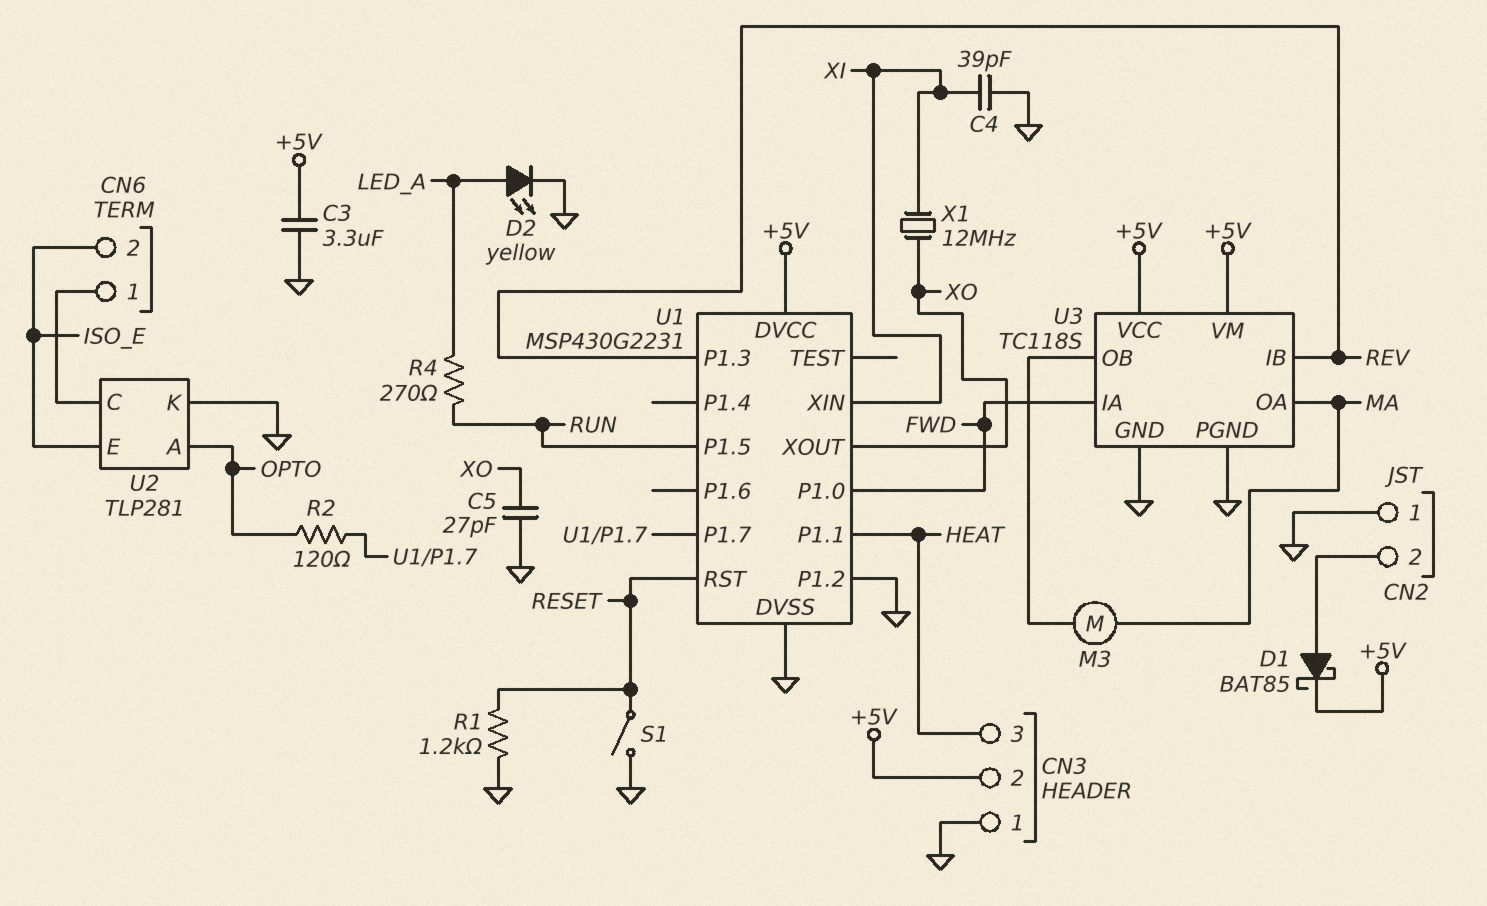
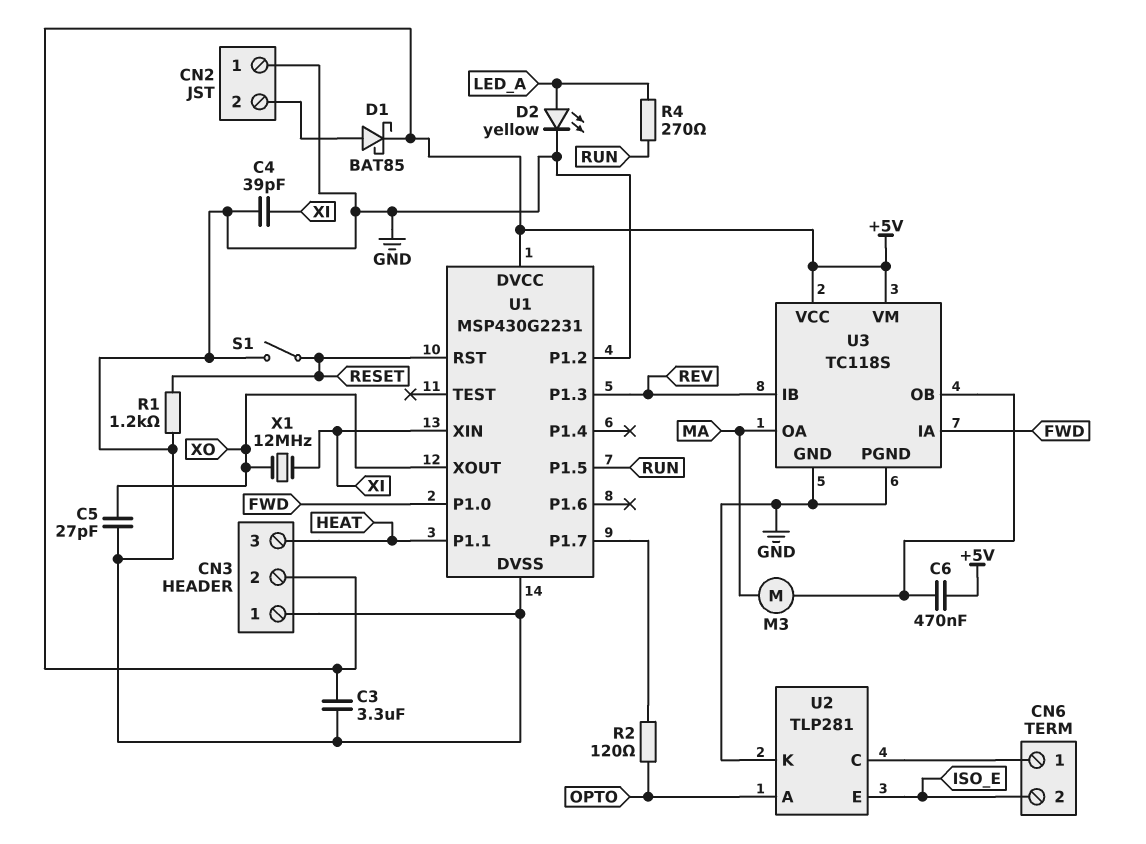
C6: none -> 470nF (+5V, U3/OB)

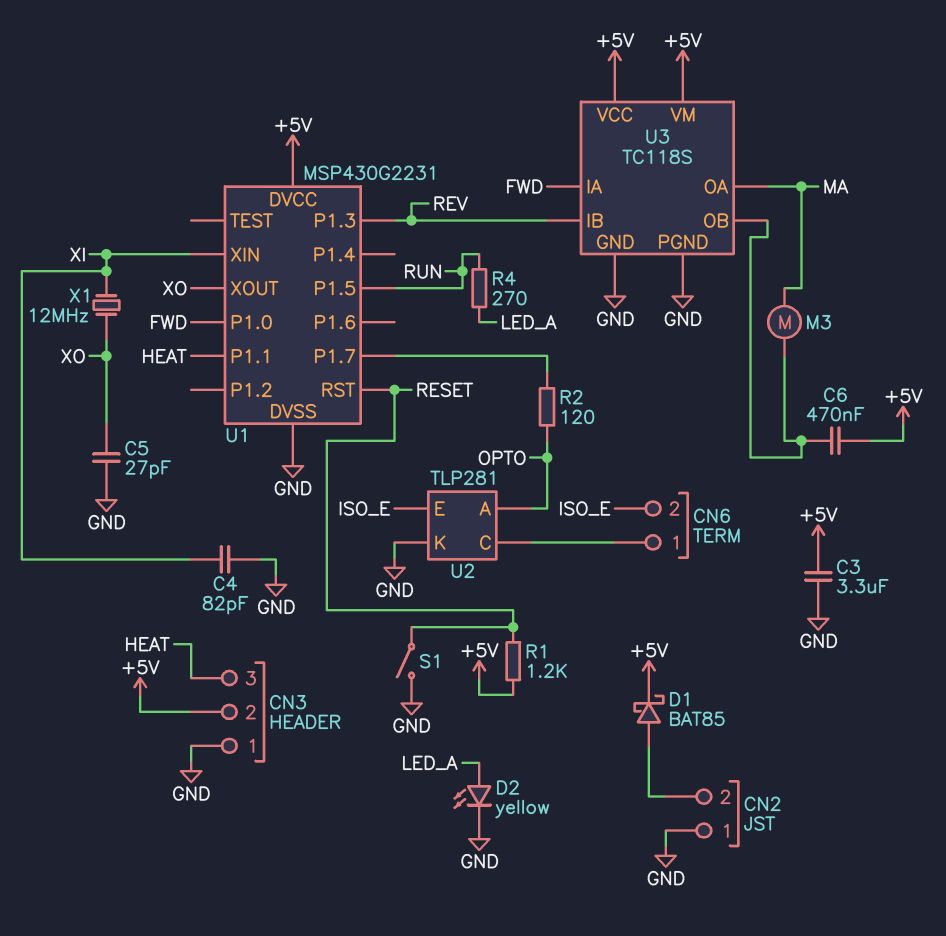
C4: 39pF (GND, XI) -> 82pF (GND, XI)
R1: 1.2k (GND, RESET) -> 1.2k (+5V, RESET)
U1 pin P1.2: GND -> none

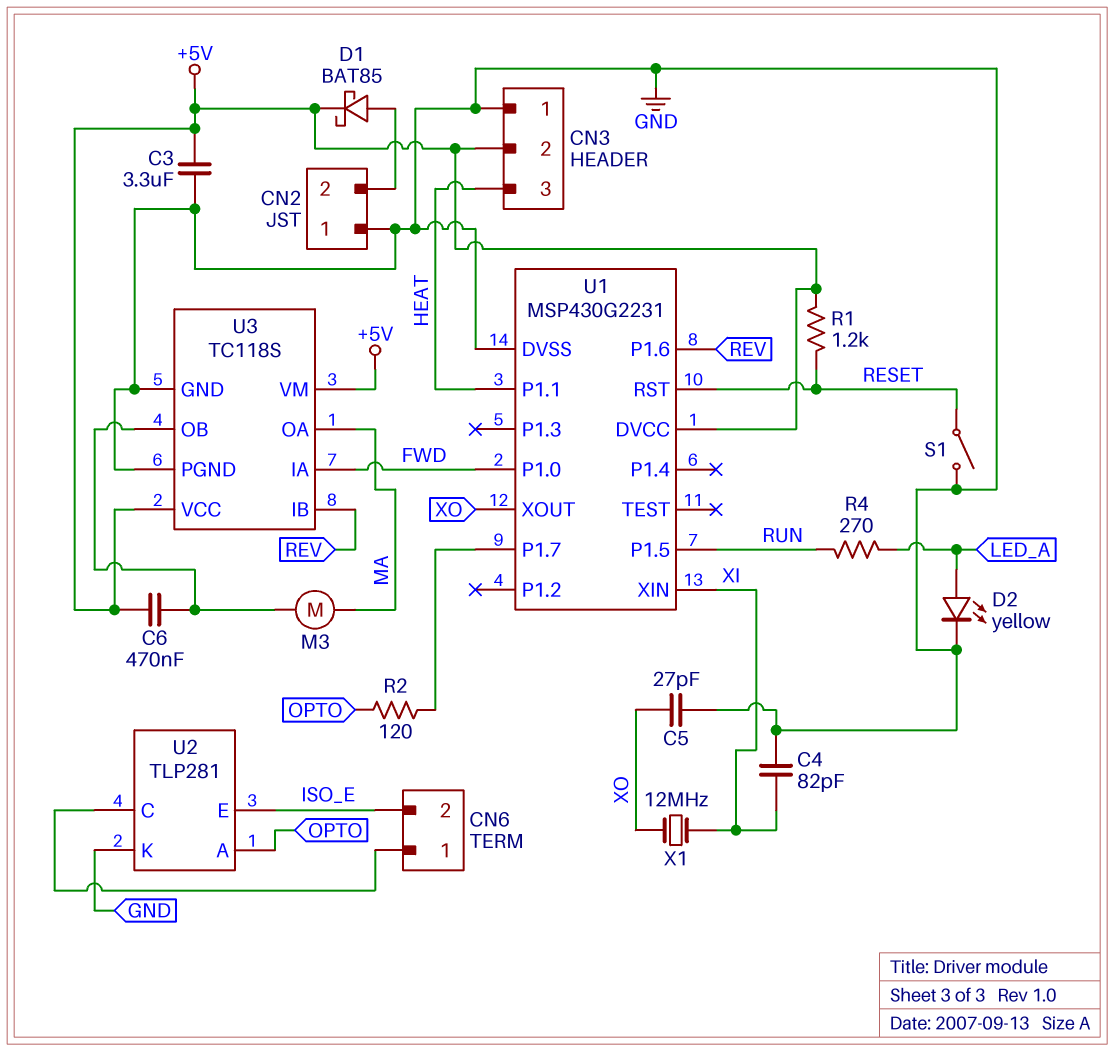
U1 pin P1.3: REV -> none
U1 pin P1.6: none -> REV

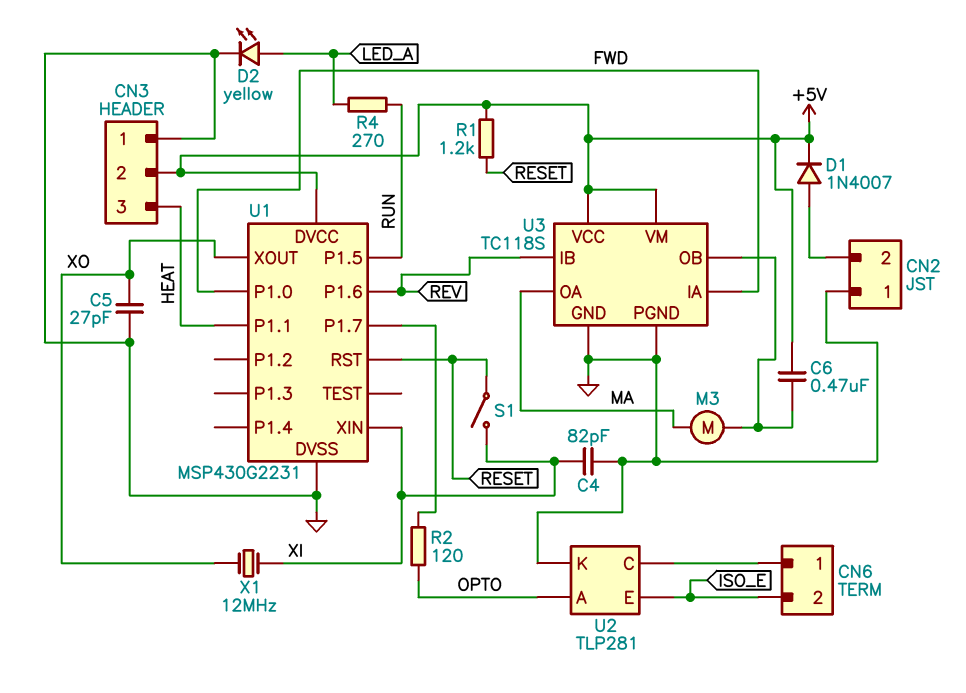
C3: 3.3uF (+5V, GND) -> none
D1: schottky BAT85 (A CN2/2, K +5V) -> diode 1N4007 (A CN2/2, K +5V)
S1: switch (GND, RESET) -> switch (RESET, XI)

